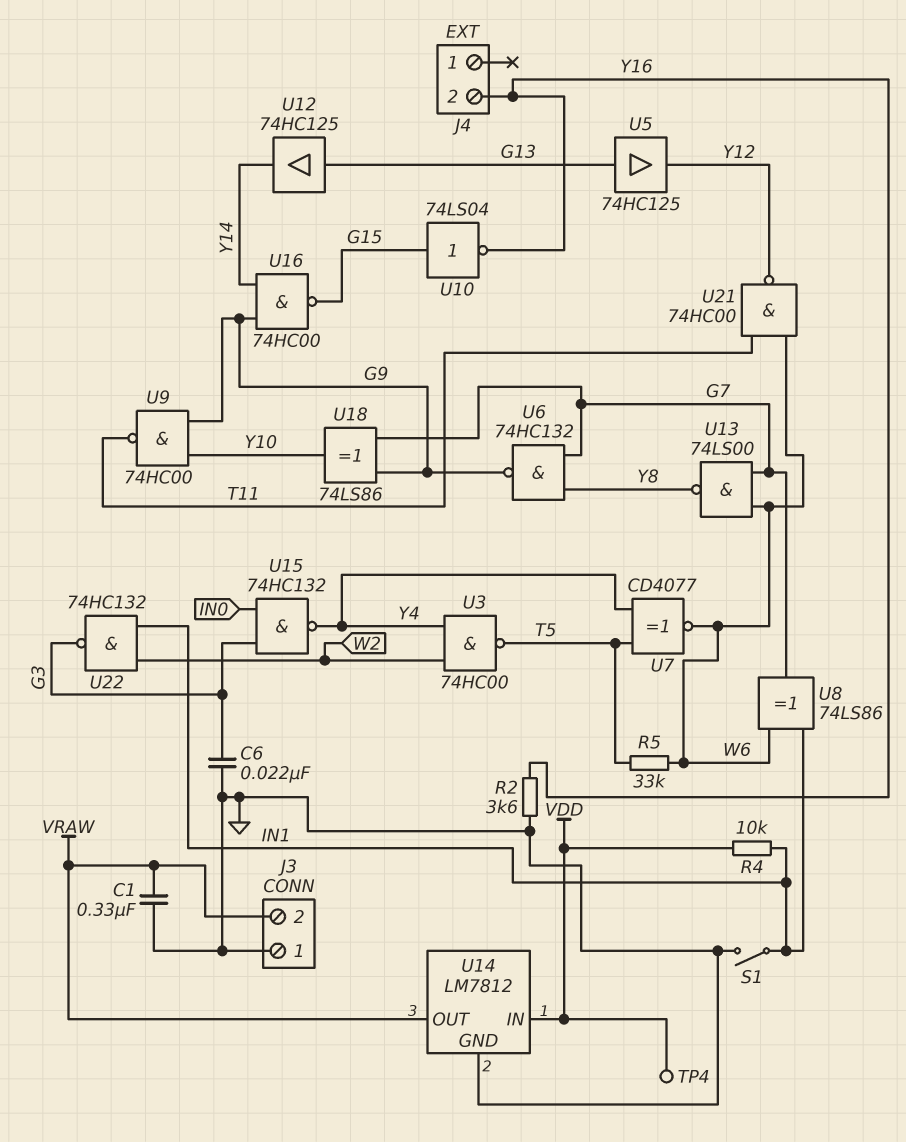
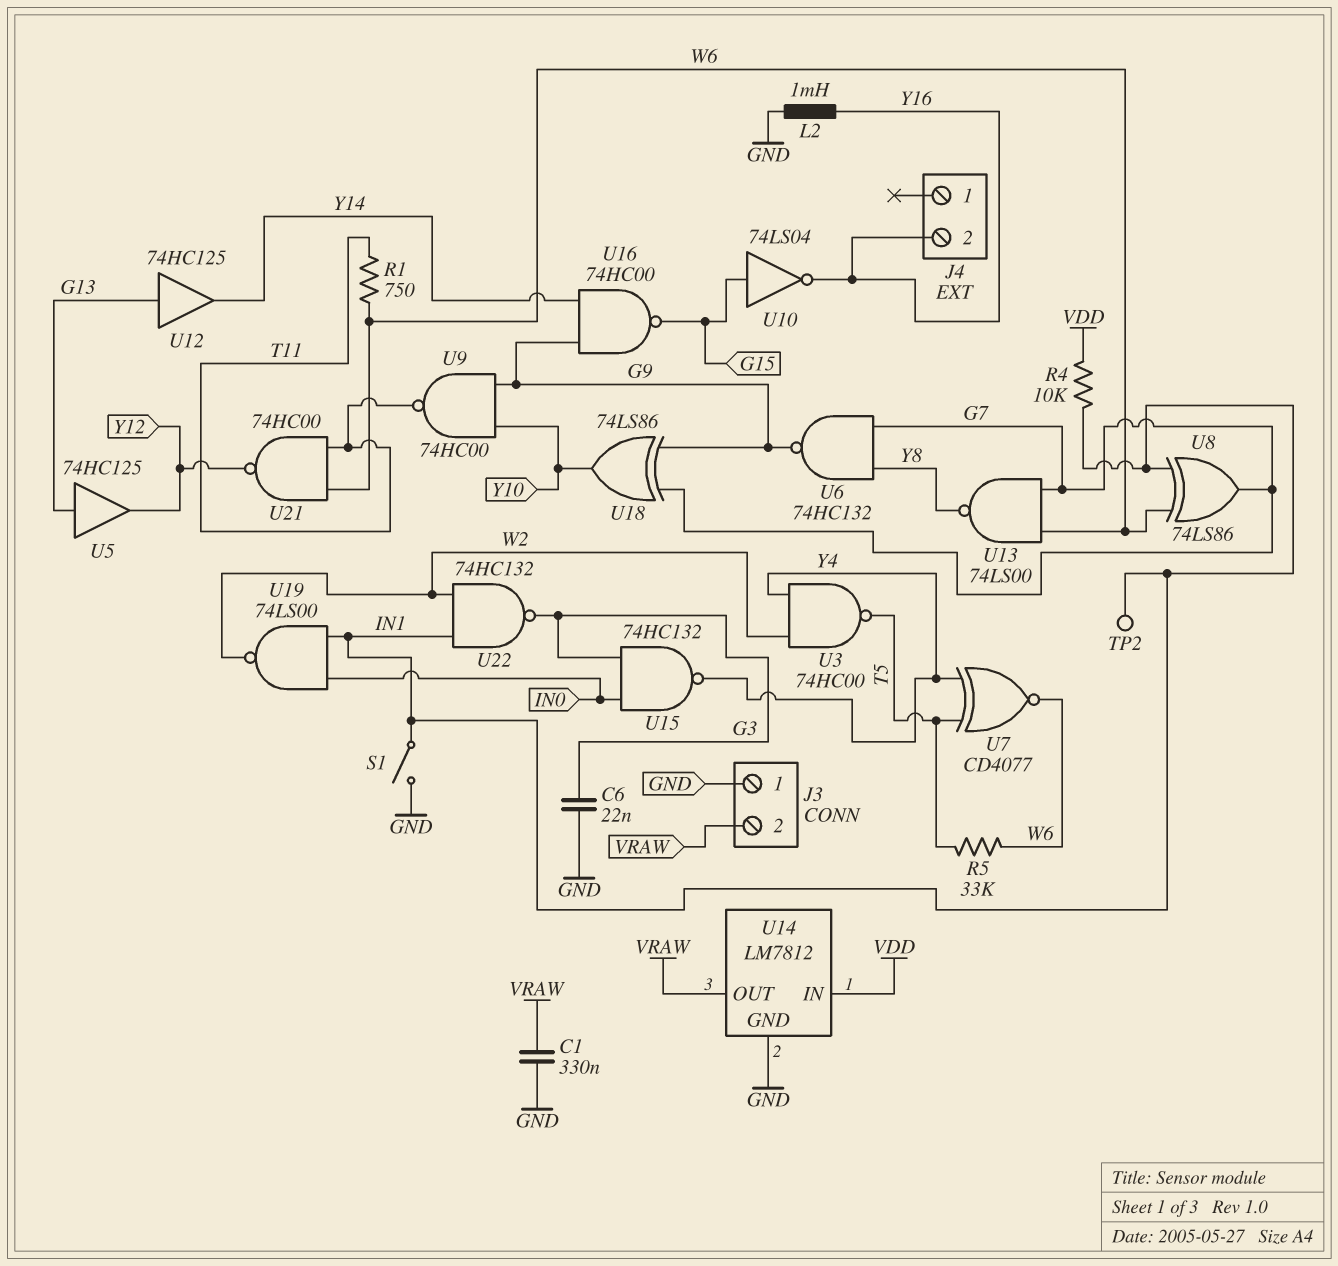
L2: none -> 1mH (GND, Y16)
R1: none -> 750 (T11, W6)
R2: 3.6k (GND, Y16) -> none
TP2: none -> test point (IN1)
TP4: test point (VDD) -> none
U19: none -> NAND 74LS00 (in IN0, in IN1, out W2)

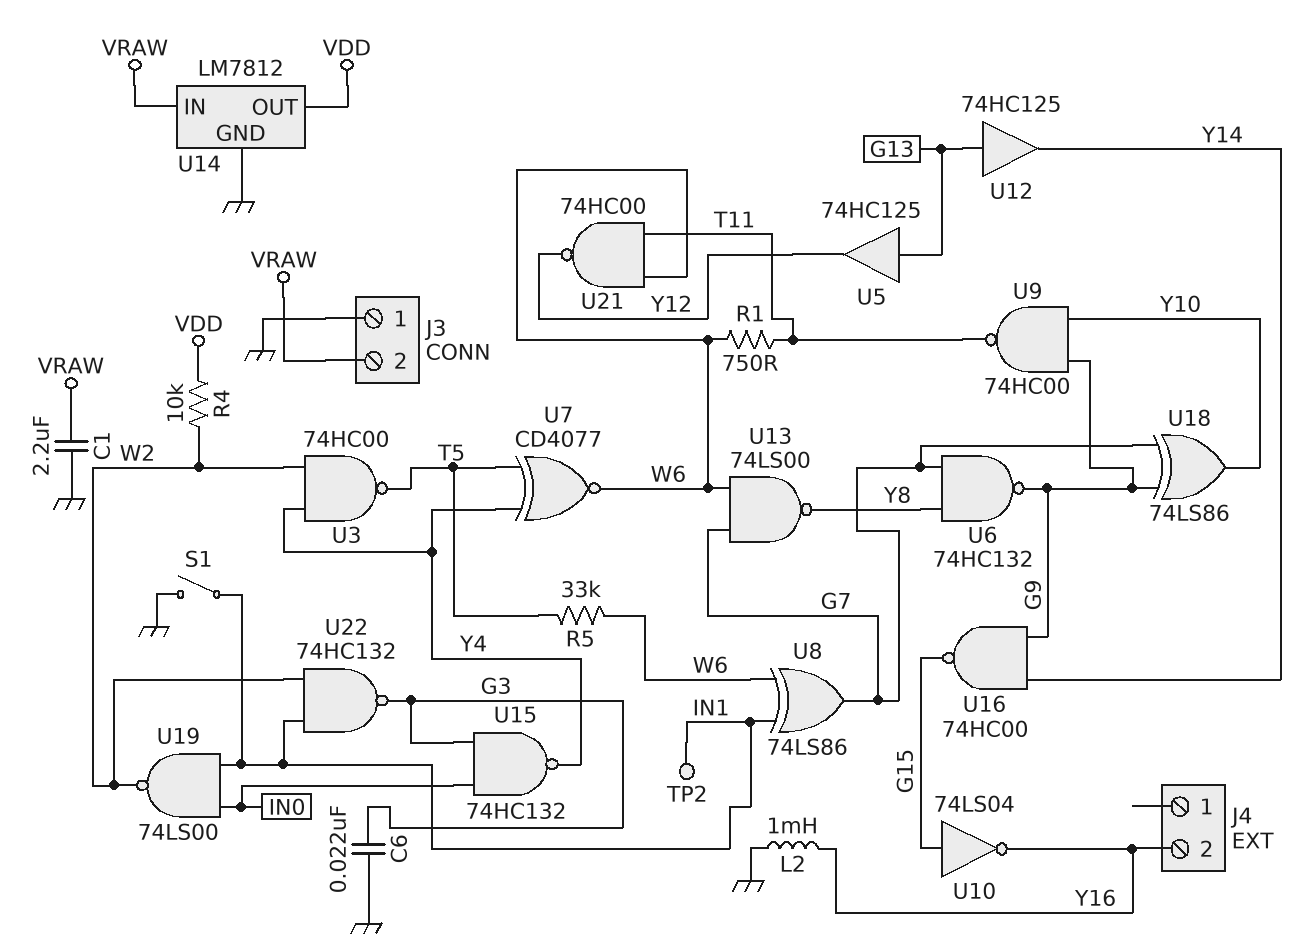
C1: 330nF (GND, VRAW) -> 2.2uF (GND, VRAW)
R4: 10k (IN1, VDD) -> 10k (VDD, W2)
U14 pin IN: VDD -> VRAW
U14 pin OUT: VRAW -> VDD

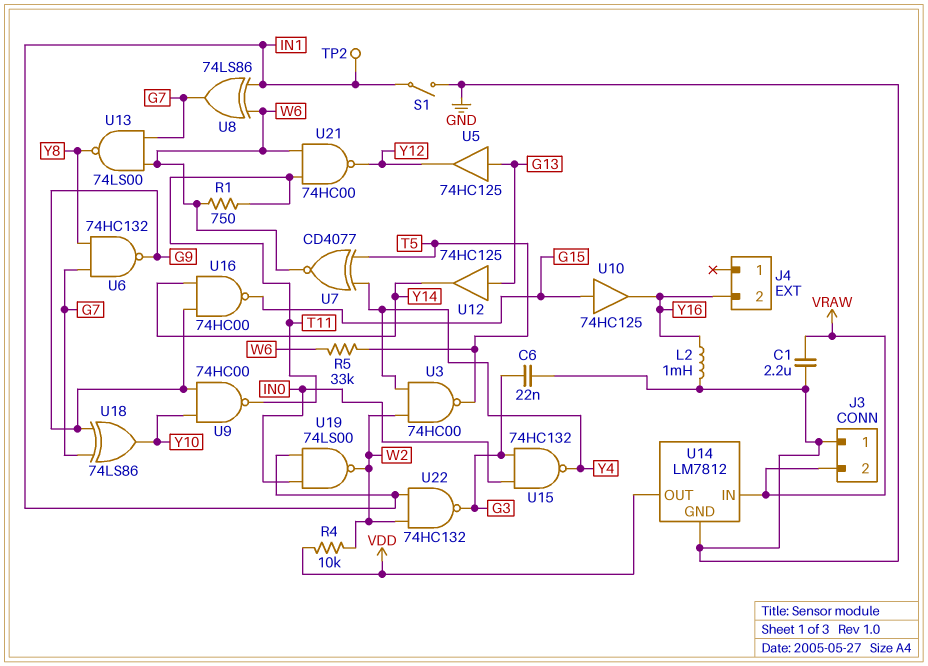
U10: NOT 74LS04 (in G15, out Y16) -> buffer 74HC125 (in G15, out Y16)

